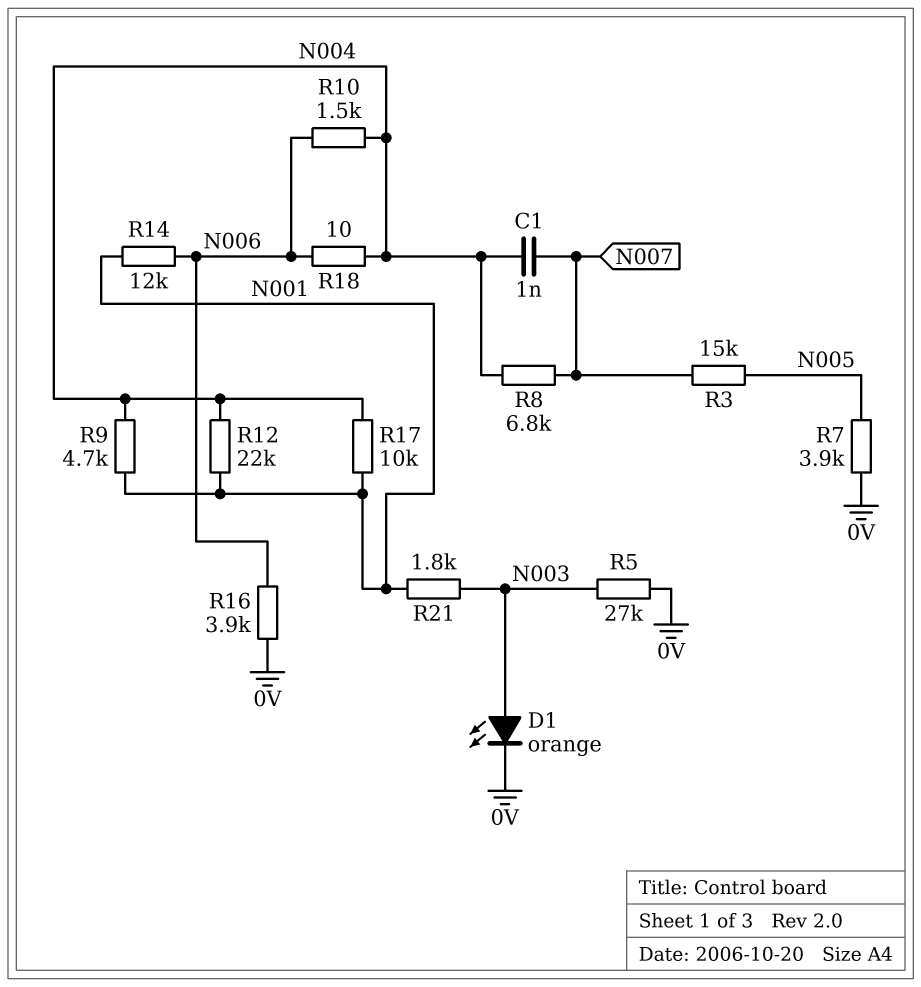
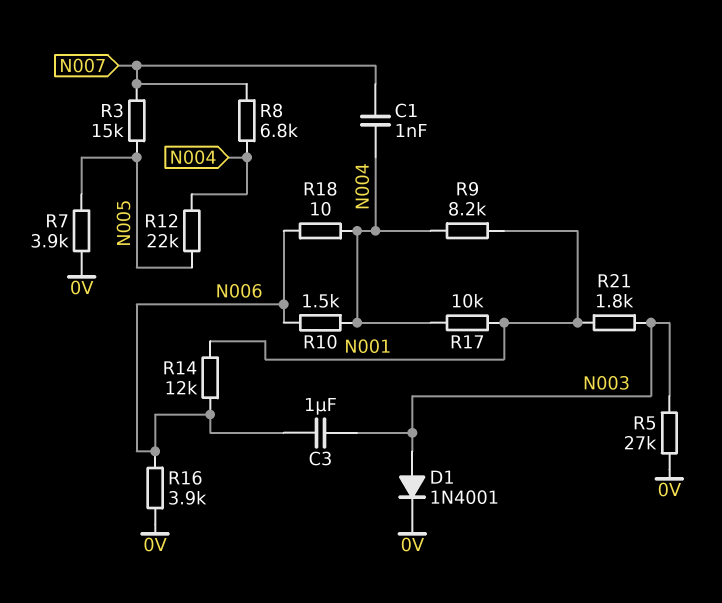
C3: none -> 1uF (N003, N006)
D1: LED orange (A N003, K 0V) -> diode 1N4001 (A N003, K 0V)
R9: 4.7k (N001, N004) -> 8.2k (N001, N004)
R12: 22k (N001, N004) -> 22k (N004, N005)

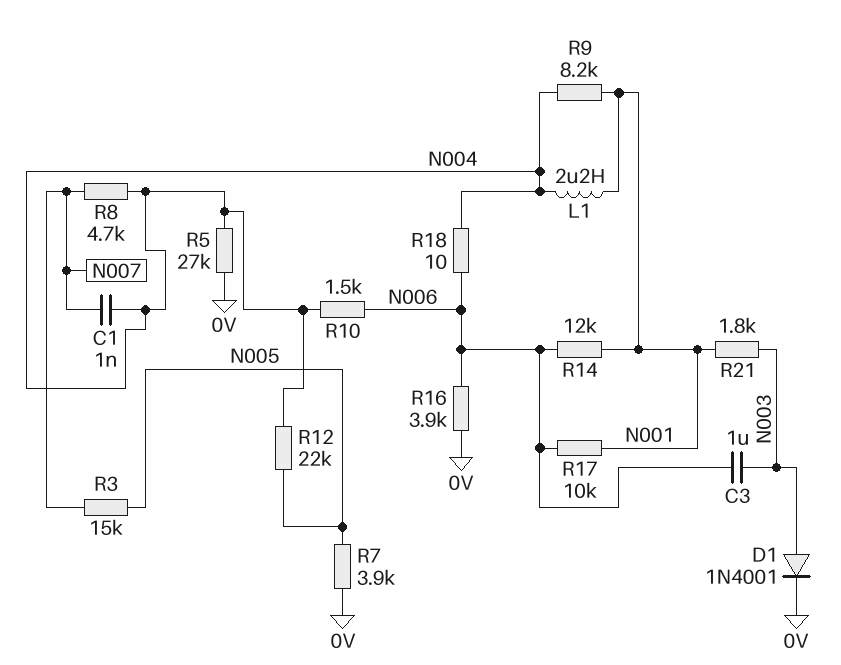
L1: none -> 2.2uH (N001, N004)
R5: 27k (0V, N003) -> 27k (0V, N004)
R8: 6.8k (N004, N007) -> 4.7k (N004, N007)
R17: 10k (N001, N004) -> 10k (N001, N006)

